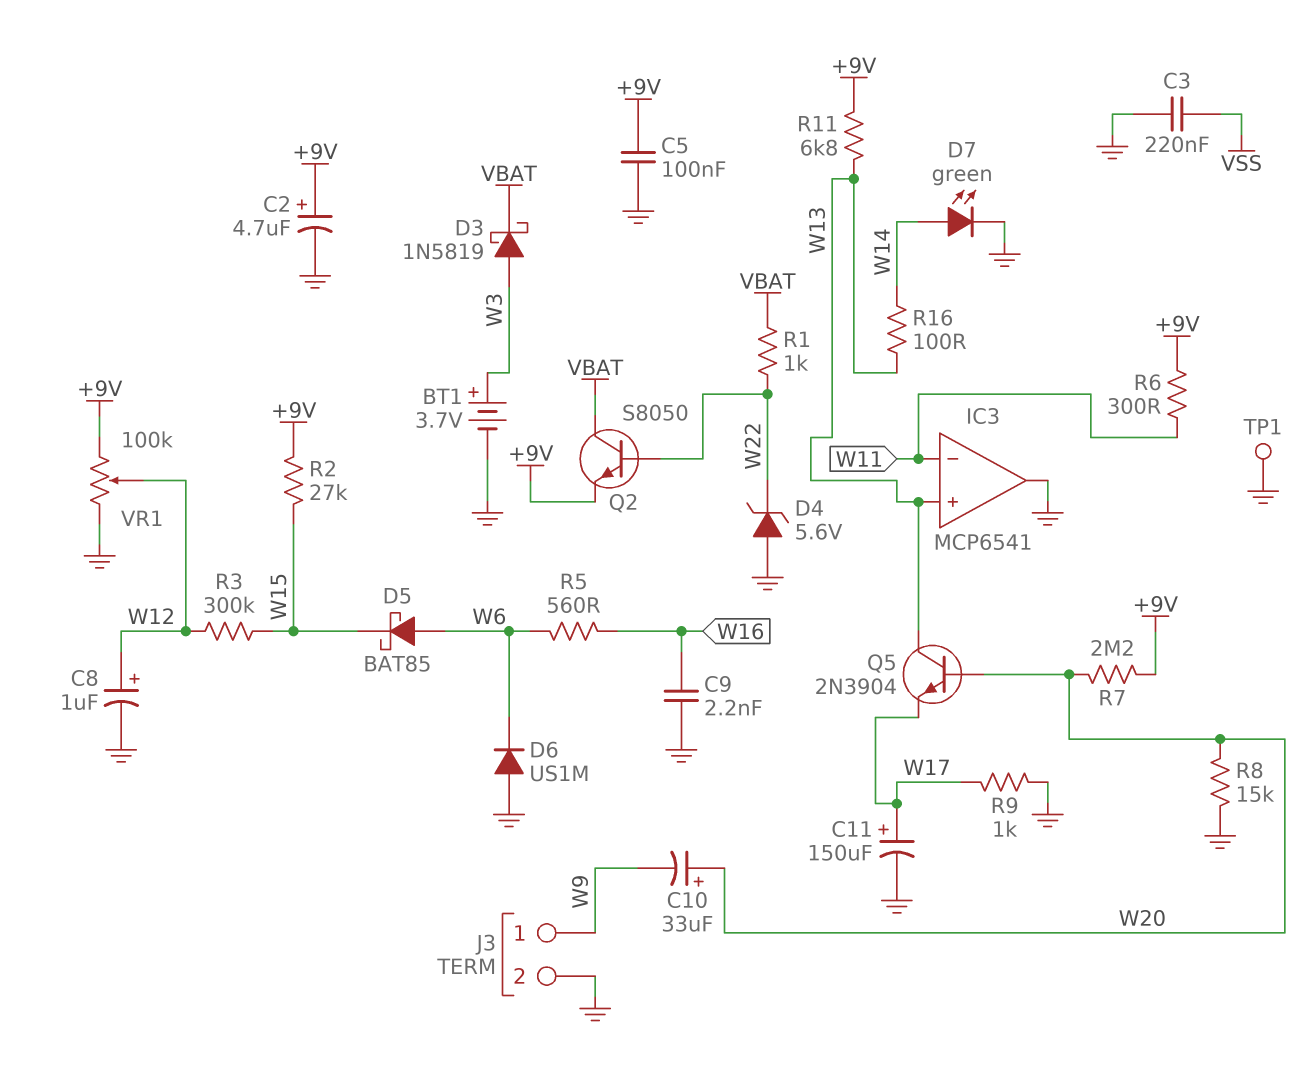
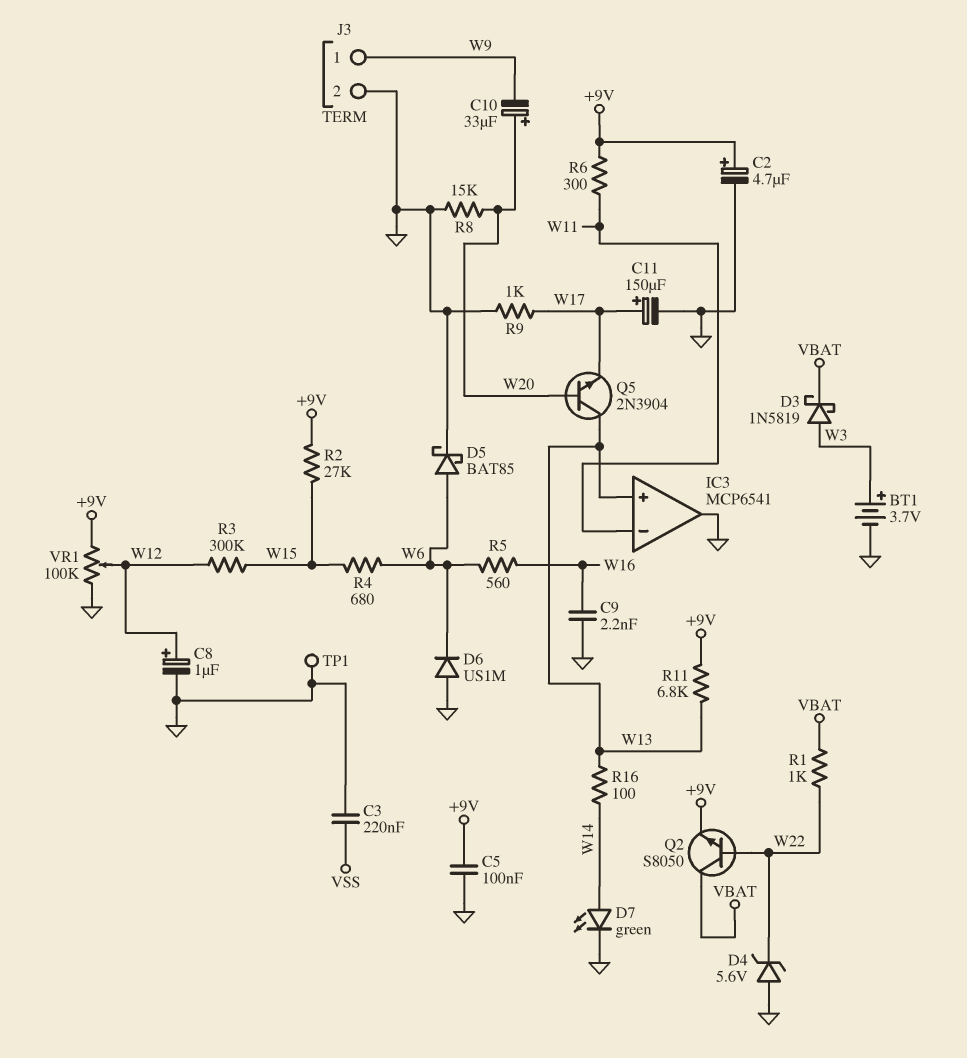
D5: schottky BAT85 (A W6, K W15) -> schottky BAT85 (A W6, K GND)
R4: none -> 680 (W6, W15)
R7: 2.2M (+9V, W20) -> none

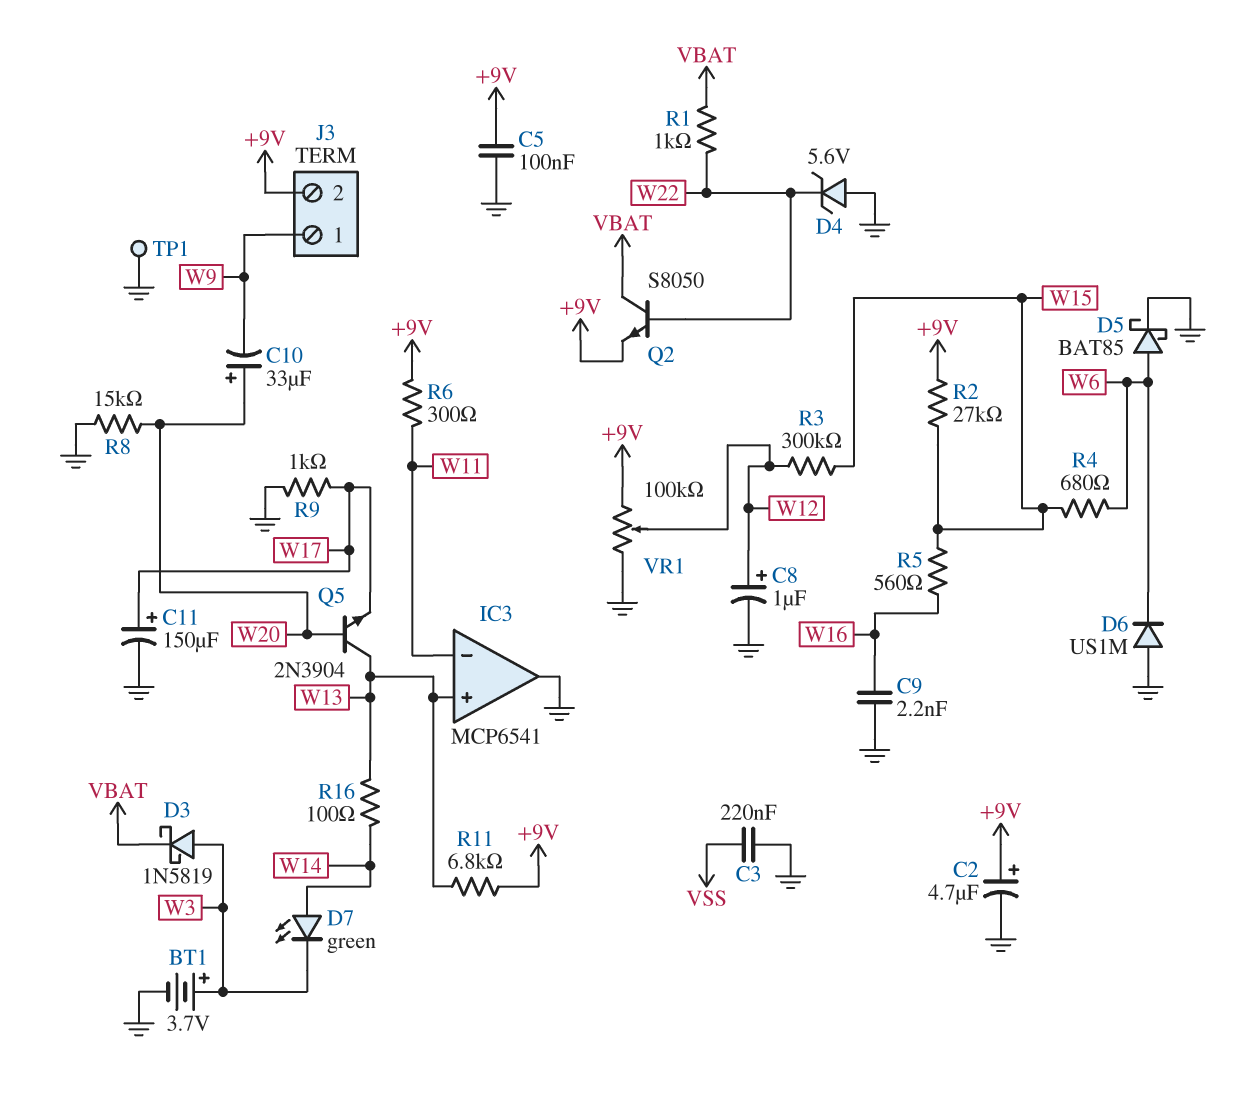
D7: LED green (A W14, K GND) -> LED green (A W14, K W3)
J3 pin 2: GND -> +9V
R5: 560 (W6, W16) -> 560 (W15, W16)

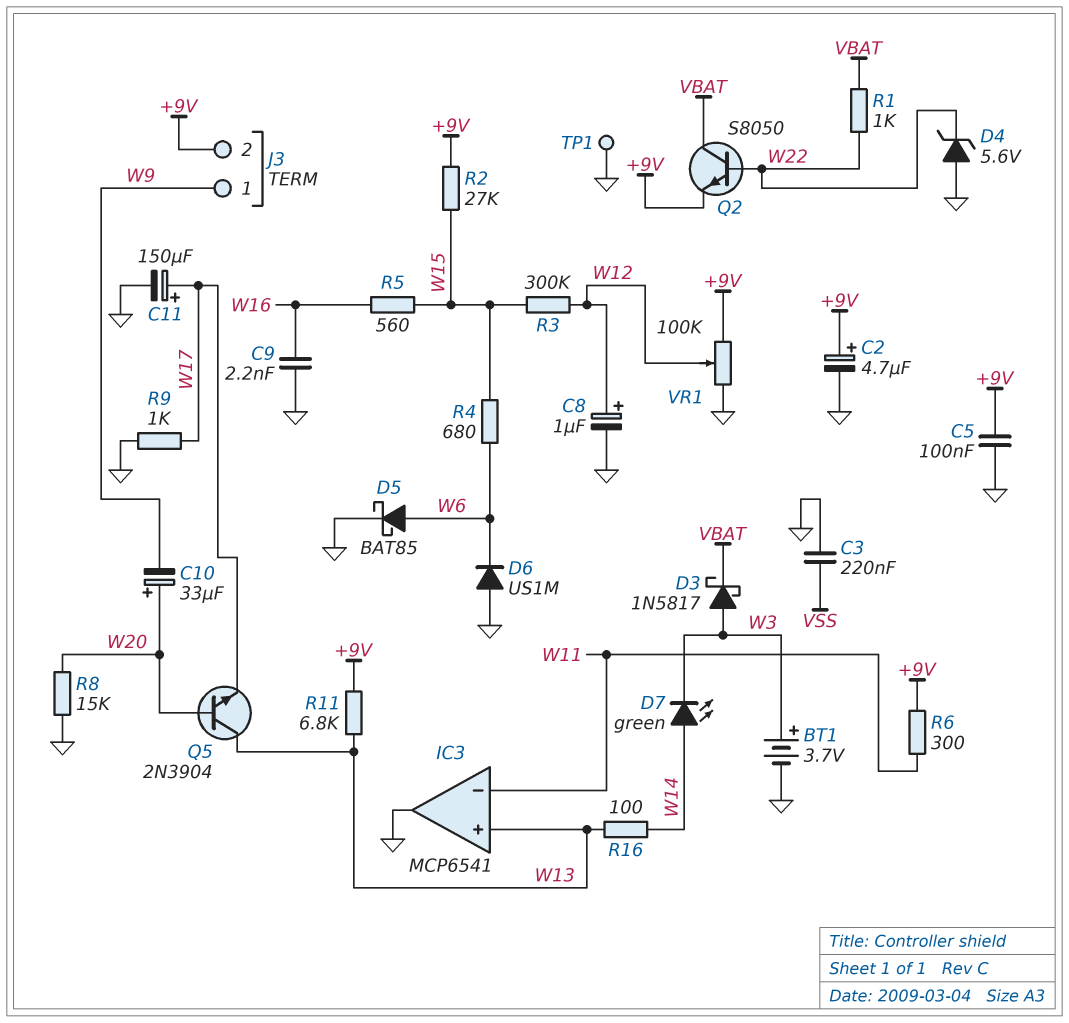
D3: schottky 1N5819 (A W3, K VBAT) -> schottky 1N5817 (A W3, K VBAT)

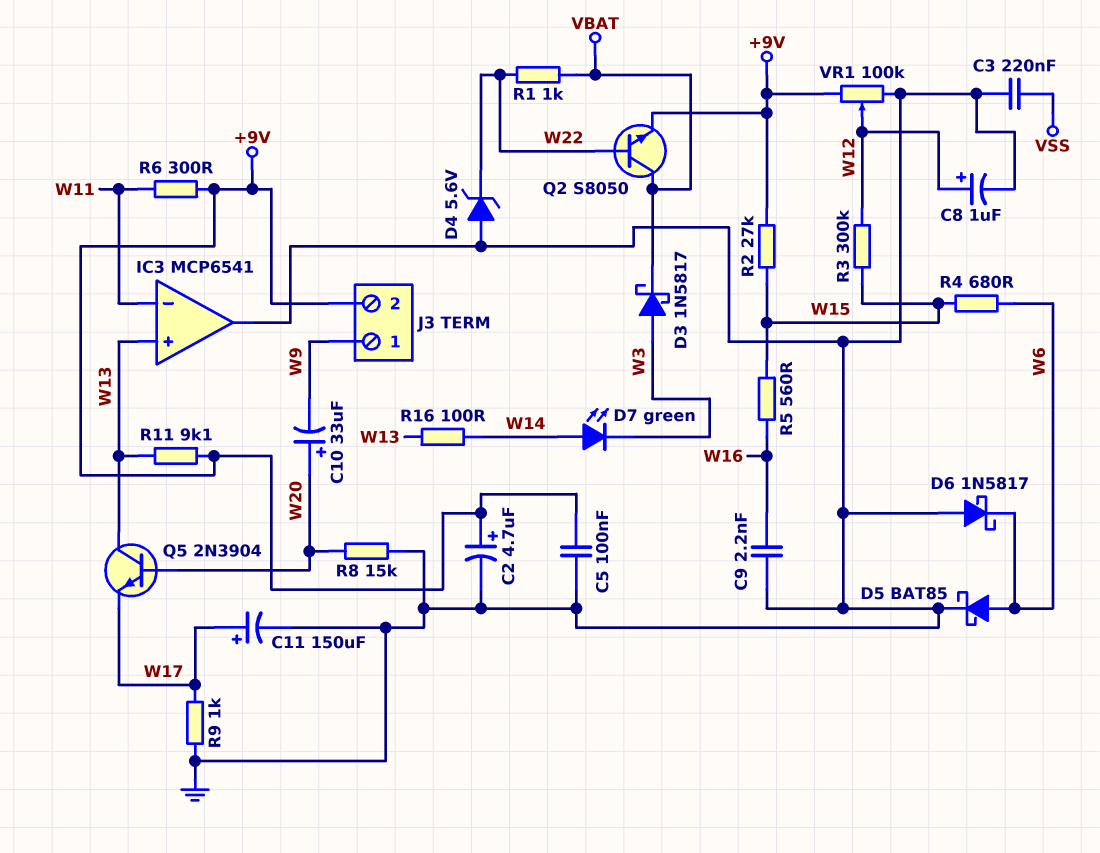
BT1: 3.7V (plus W3, minus GND) -> none
D6: diode US1M (A GND, K W6) -> schottky 1N5817 (A GND, K W6)
R11: 6.8k (+9V, W13) -> 9.1k (+9V, W13)
TP1: test point (GND) -> none

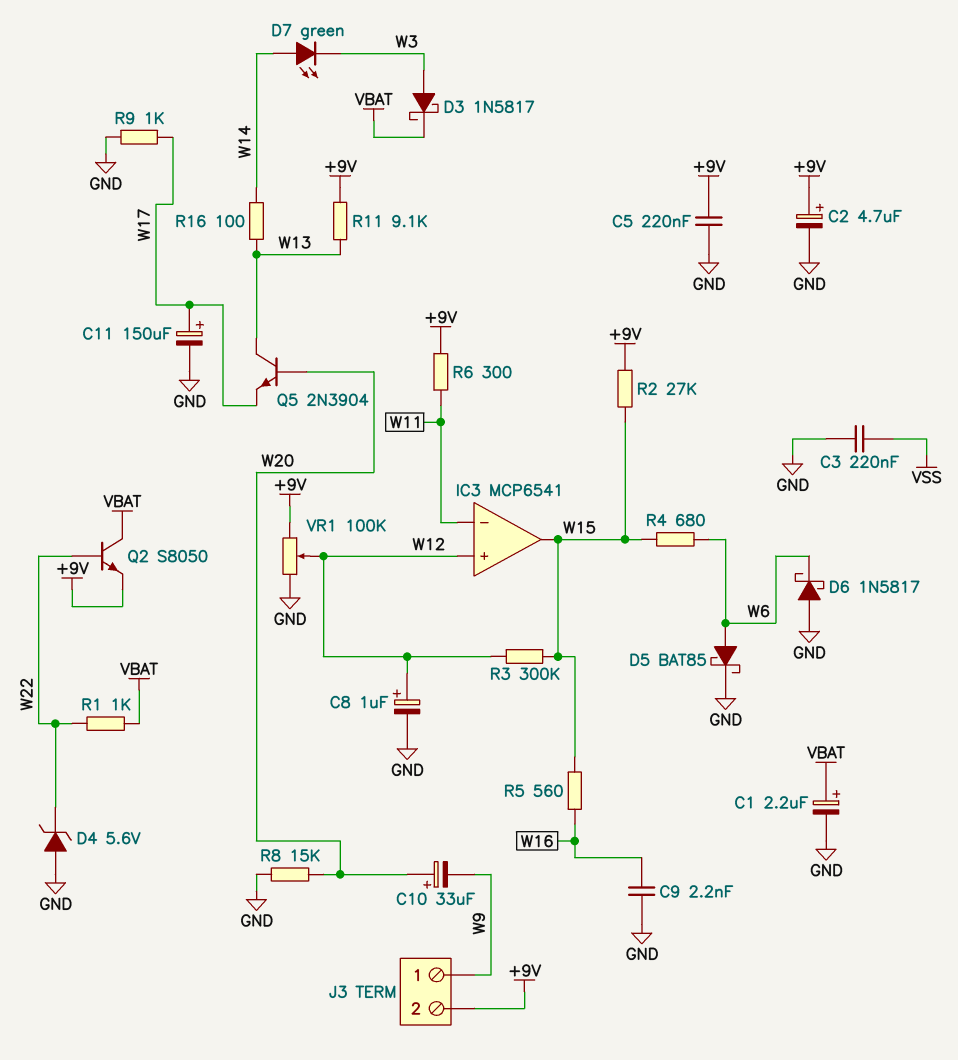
C1: none -> 2.2uF (plus VBAT, minus GND)
C5: 100nF (+9V, GND) -> 220nF (+9V, GND)
IC3 pin in+: W13 -> W12
IC3 pin out: GND -> W15

